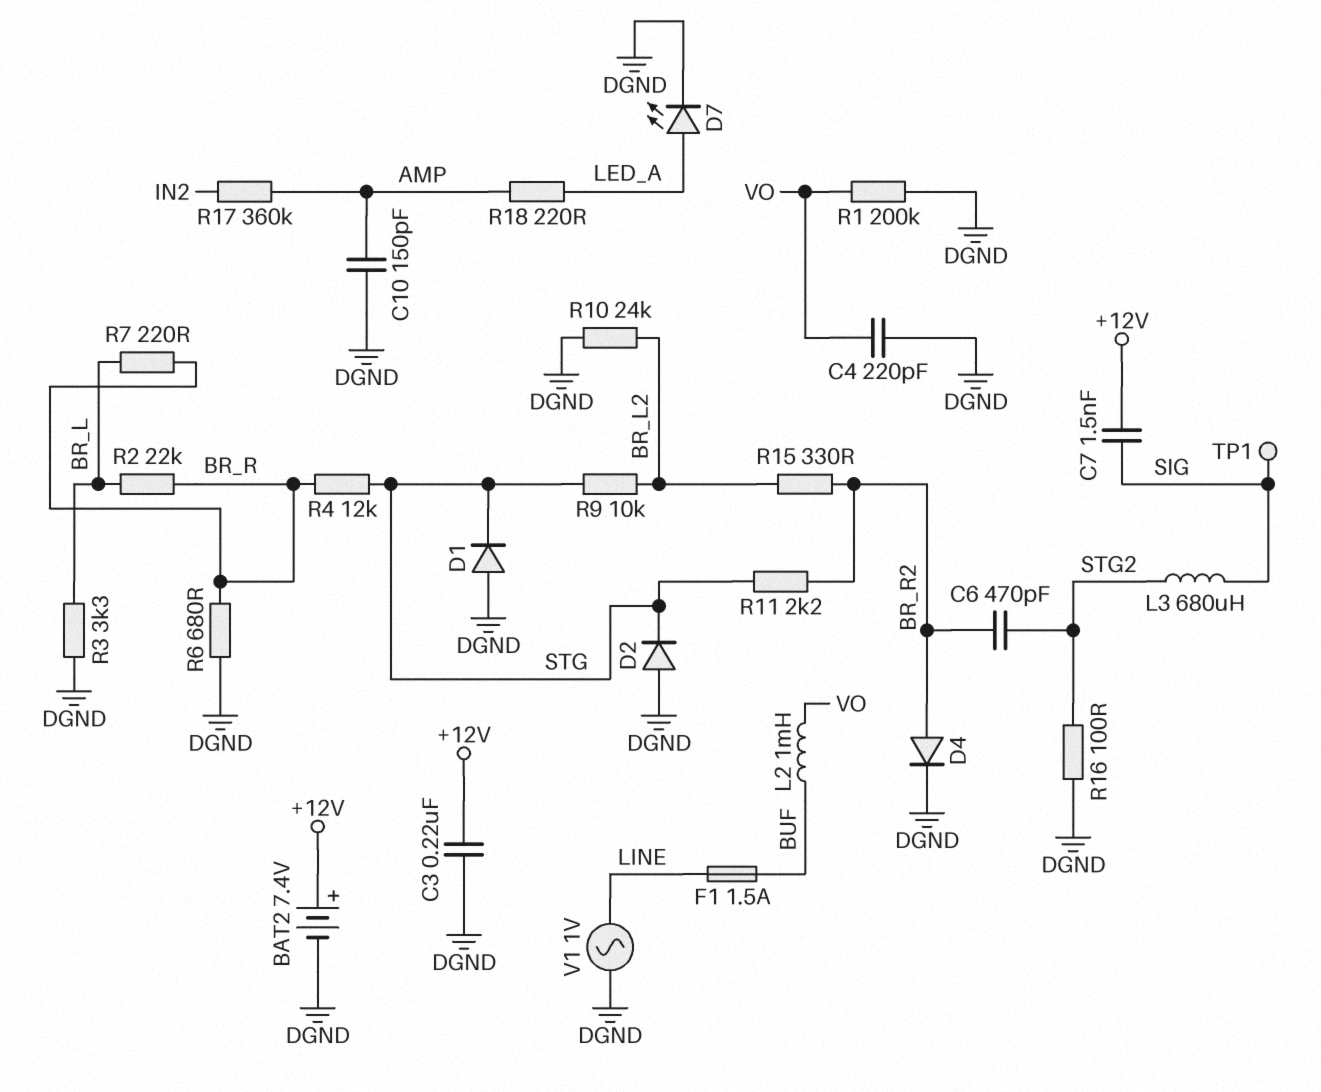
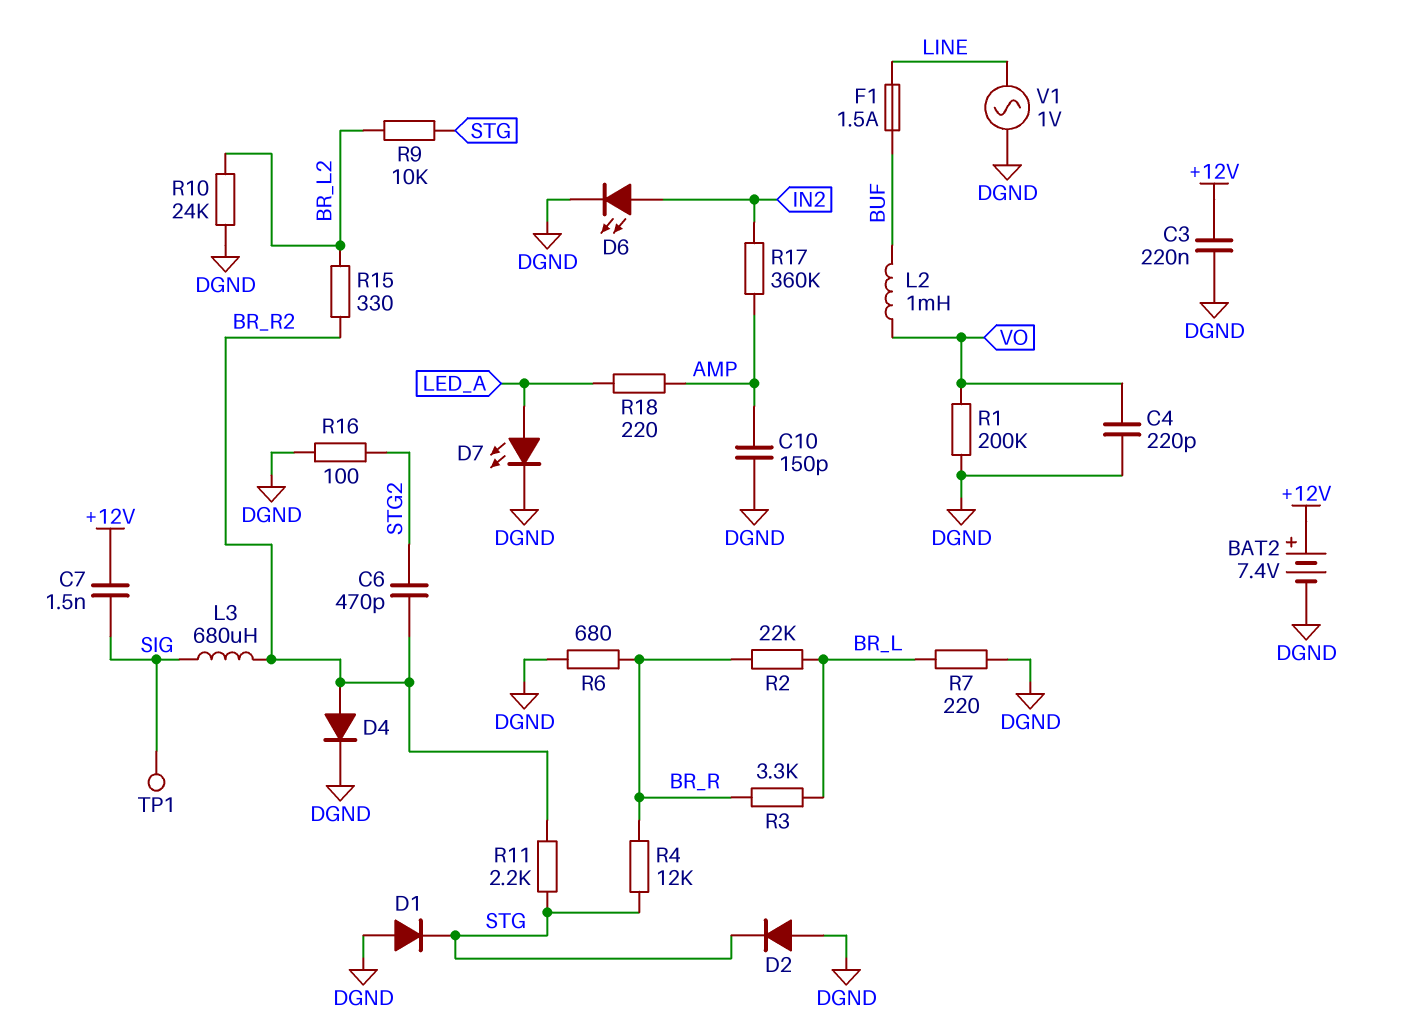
D6: none -> LED (A IN2, K DGND)
L3: 680uH (SIG, STG2) -> 680uH (BR_R2, SIG)
R3: 3.3k (BR_L, DGND) -> 3.3k (BR_L, BR_R)
R7: 220 (BR_L, BR_R) -> 220 (BR_L, DGND)

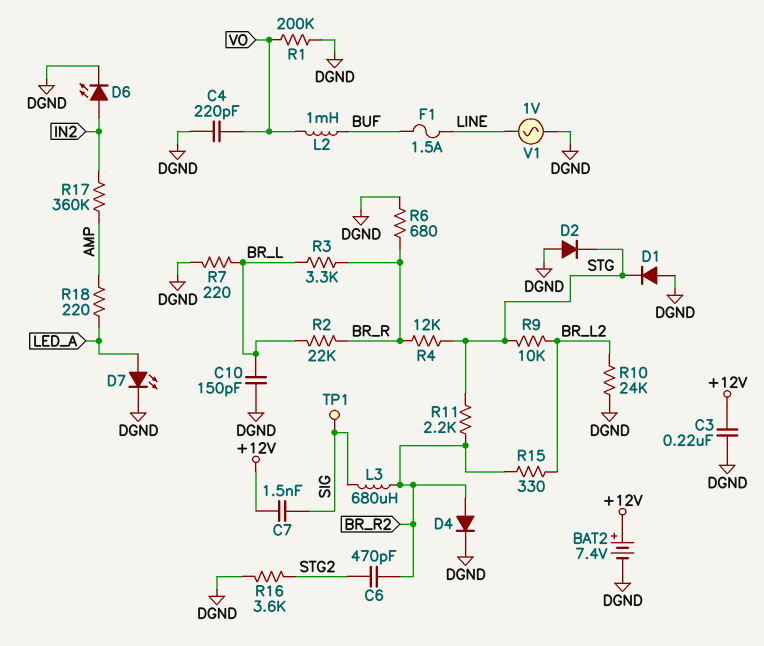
C10: 150pF (AMP, DGND) -> 150pF (BR_L, DGND)
R16: 100 (DGND, STG2) -> 3.6k (DGND, STG2)

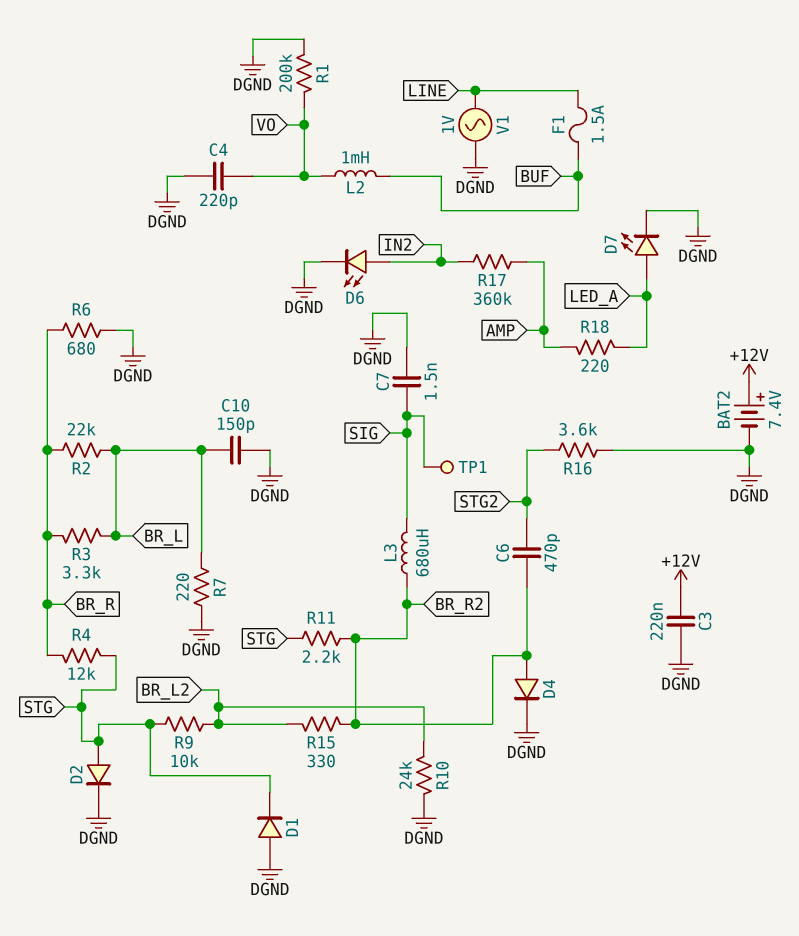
C7: 1.5nF (+12V, SIG) -> 1.5nF (DGND, SIG)
D2: diode (A DGND, K STG) -> diode (A STG, K DGND)

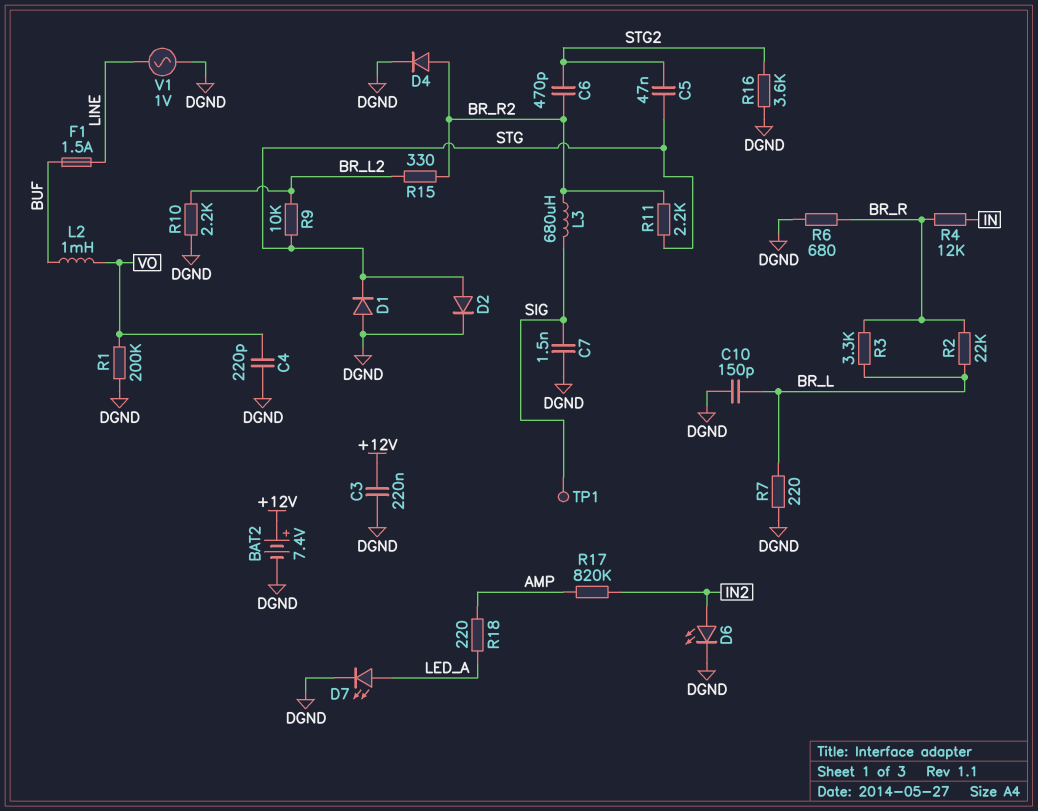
C5: none -> 47nF (STG, STG2)
R4: 12k (BR_R, STG) -> 12k (BR_R, IN)
R10: 24k (BR_L2, DGND) -> 2.2k (BR_L2, DGND)
R17: 360k (AMP, IN2) -> 820k (AMP, IN2)

